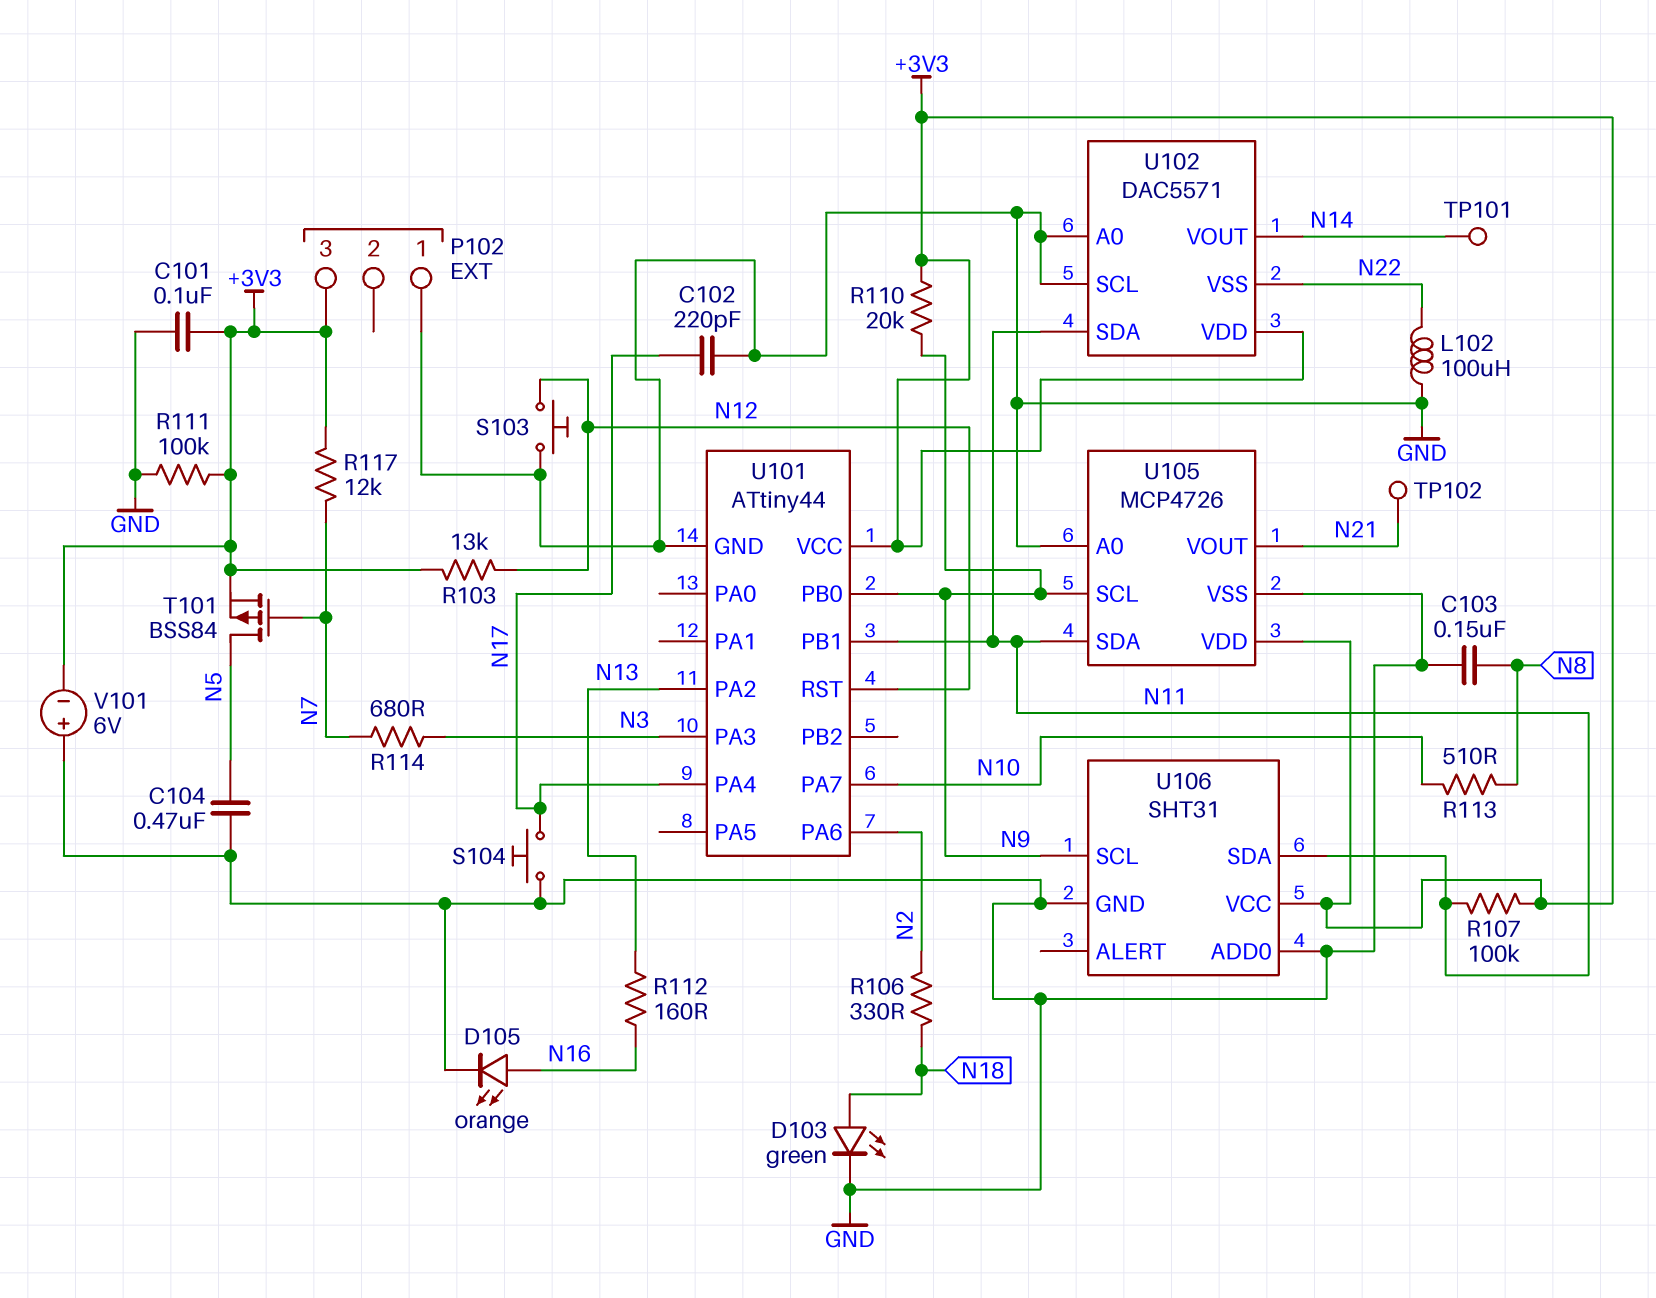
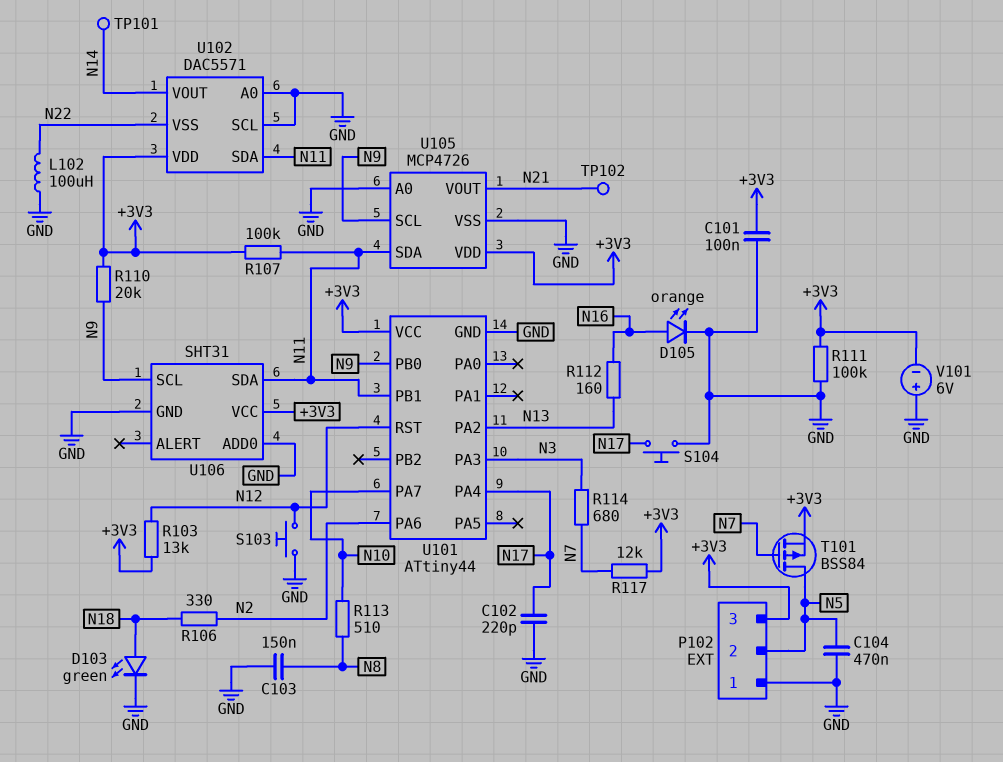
P102 pin 2: none -> N5

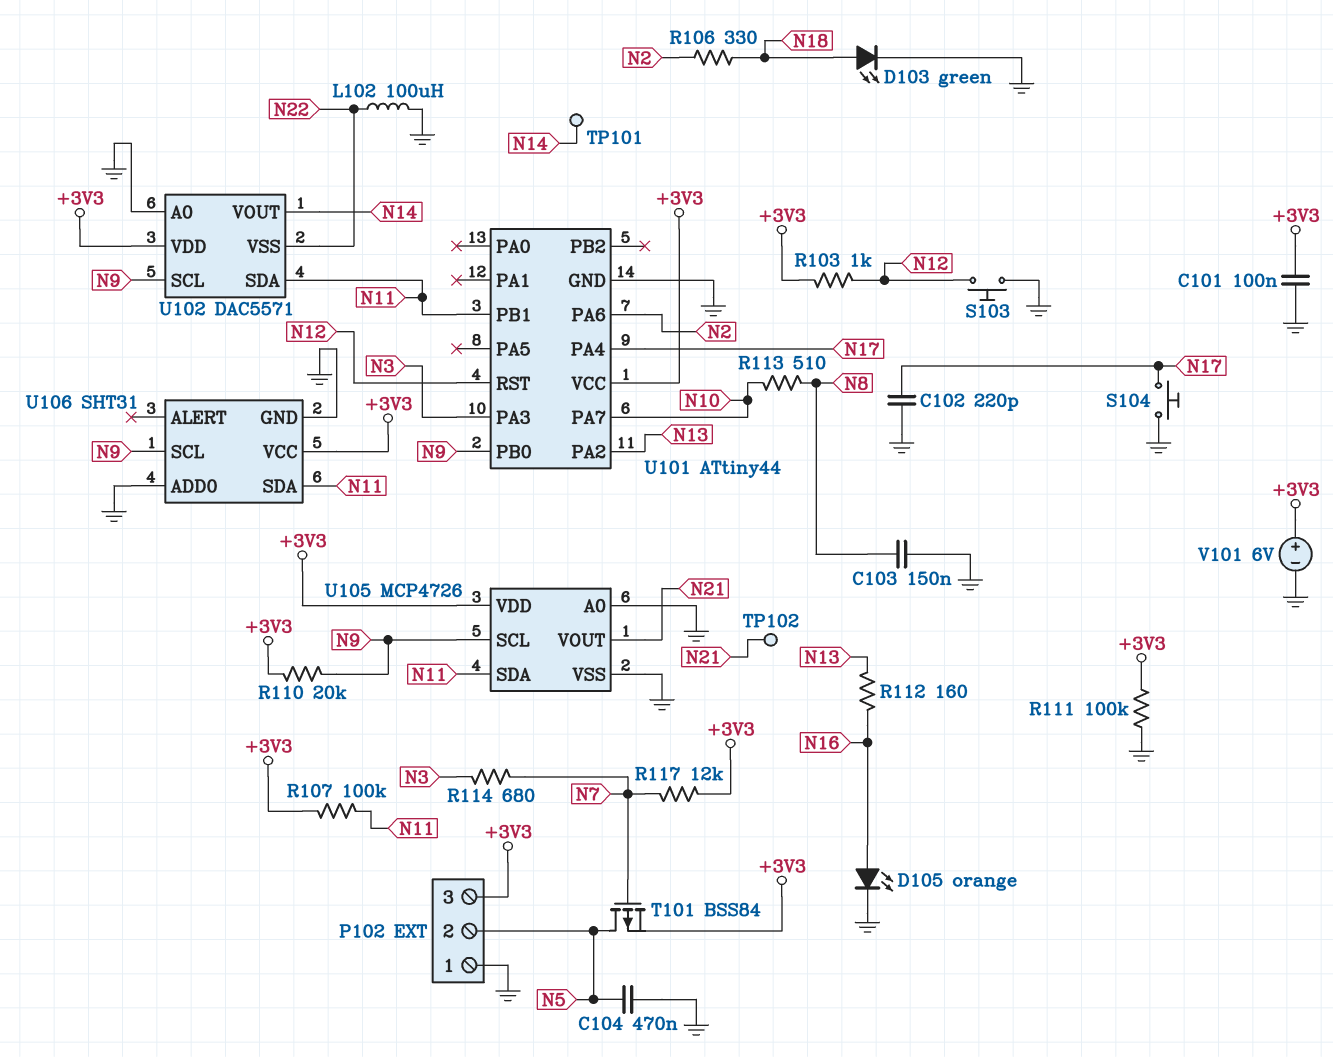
R103: 13k (+3V3, N12) -> 1k (+3V3, N12)
U102 pin SCL: GND -> N9
V101: 6V (plus GND, minus +3V3) -> 6V (plus +3V3, minus GND)

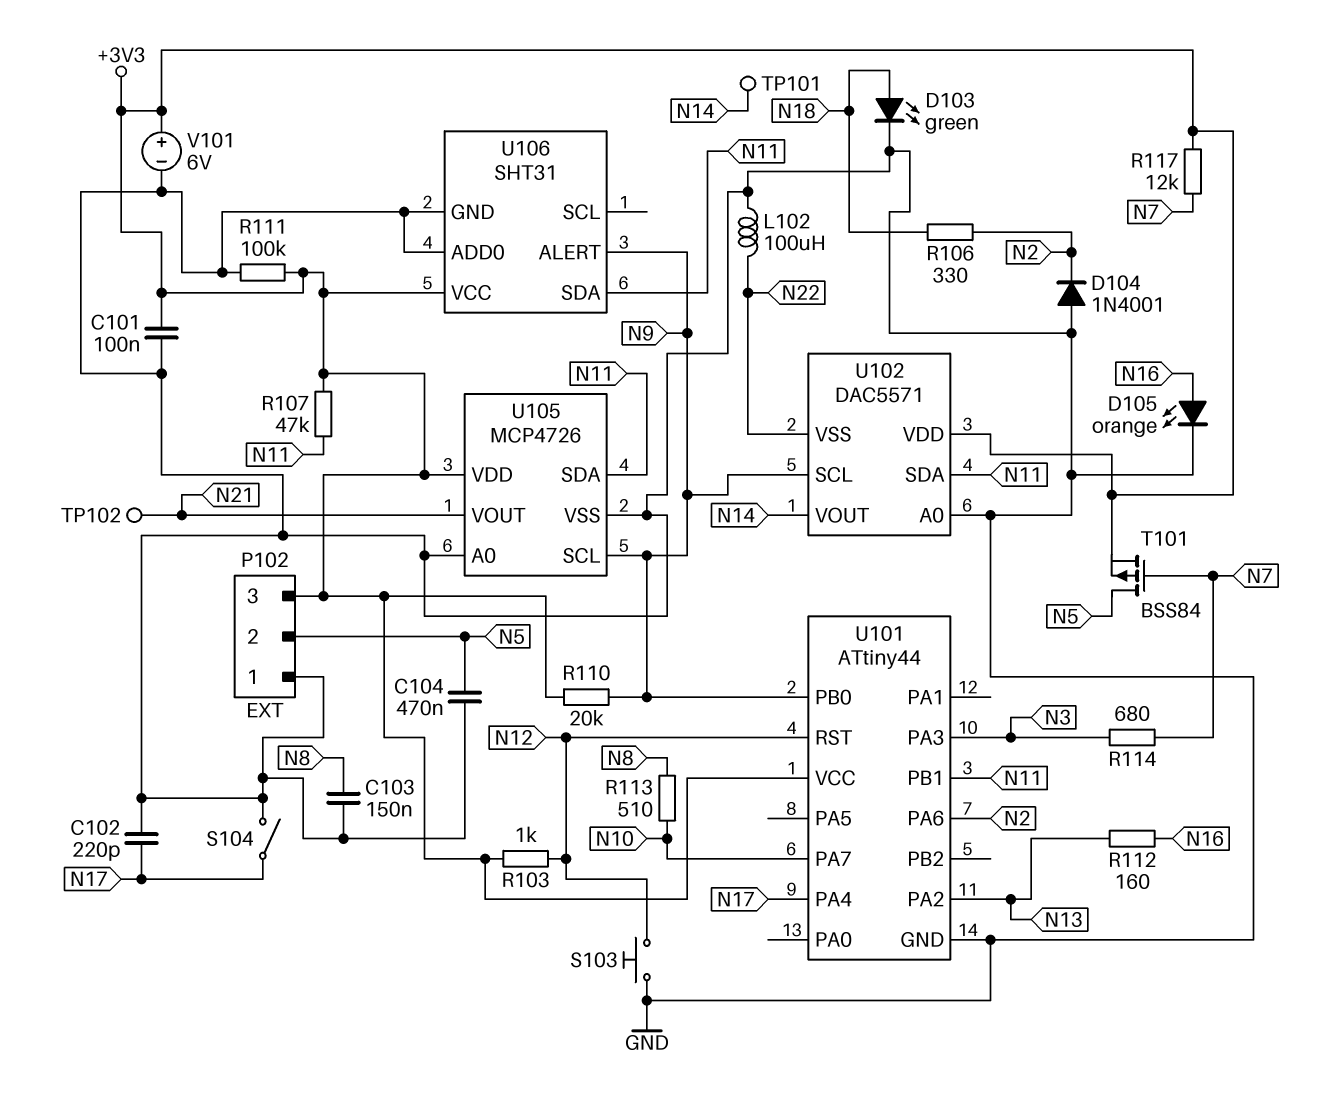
D104: none -> diode 1N4001 (A GND, K N2)
R107: 100k (+3V3, N11) -> 47k (+3V3, N11)
S104: button (GND, N17) -> switch (GND, N17)
U106 pin ALERT: none -> N9
U106 pin SCL: N9 -> none

